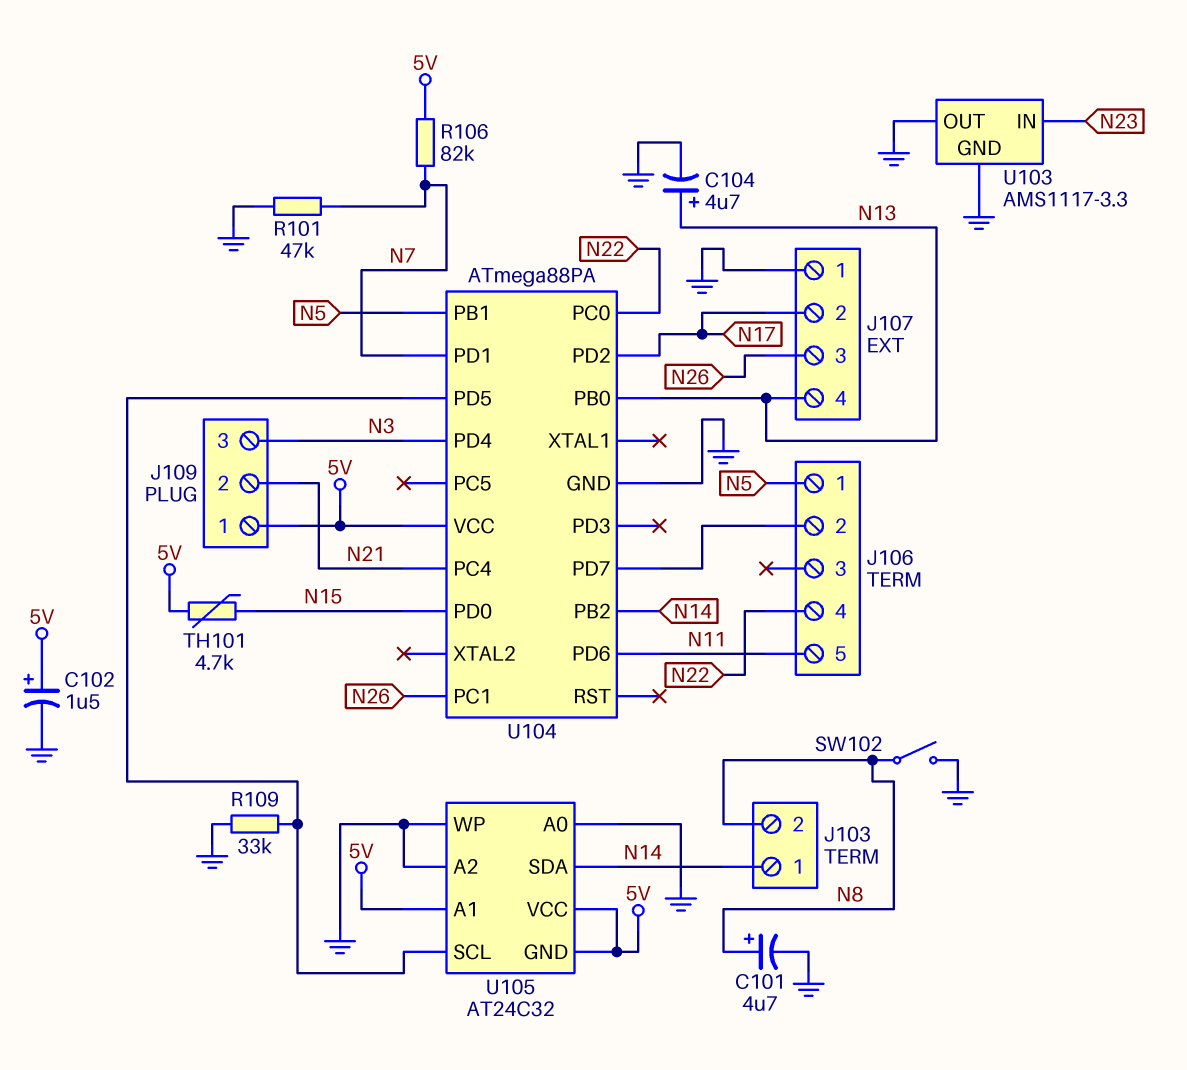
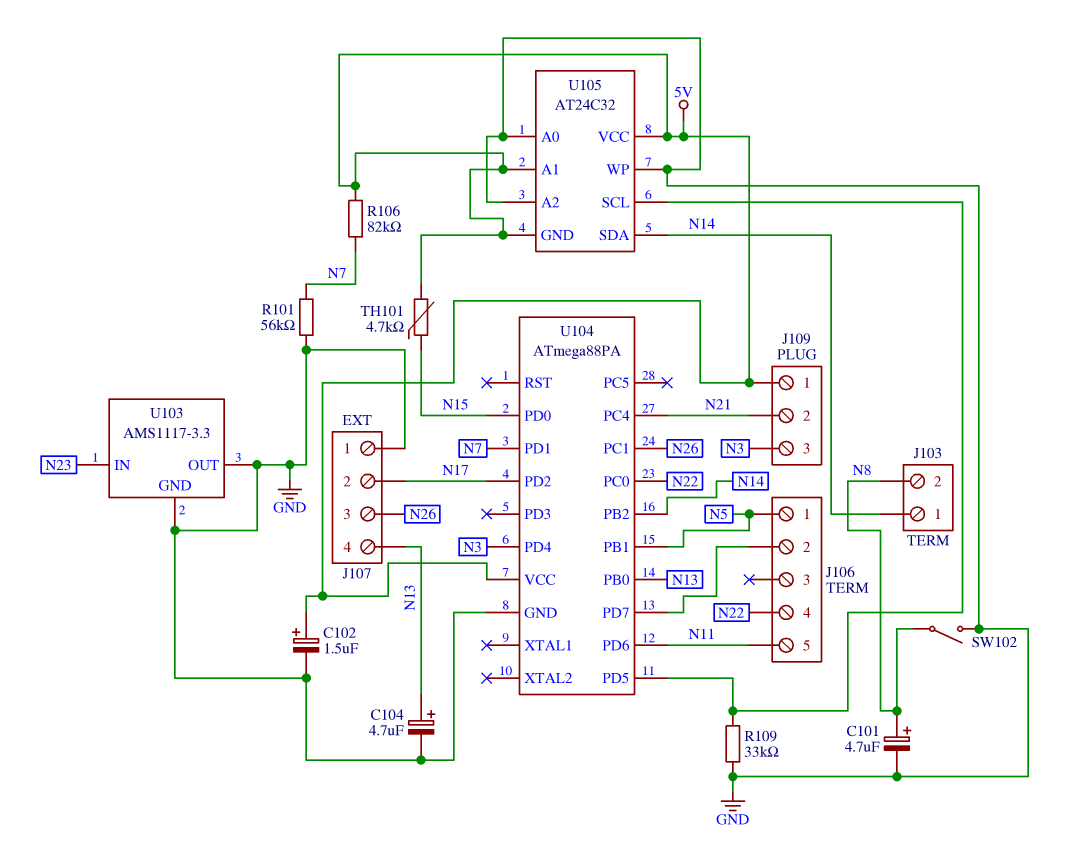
R101: 47k (GND, N7) -> 56k (GND, N7)

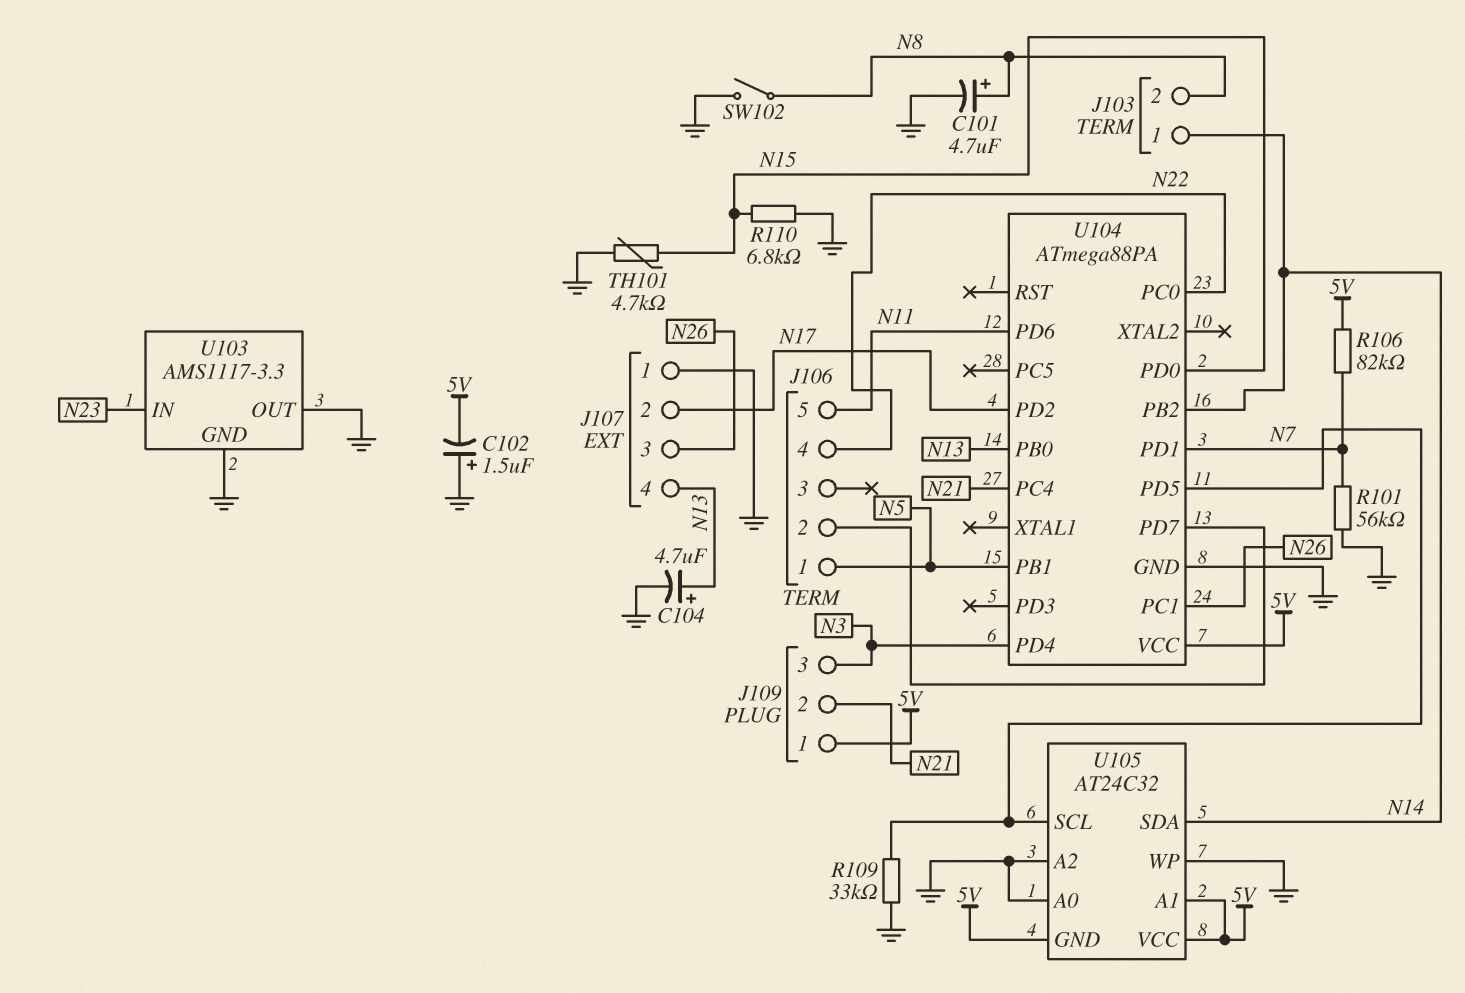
C102: 1.5uF (plus 5V, minus GND) -> 1.5uF (plus GND, minus 5V)
R110: none -> 6.8k (GND, N15)
TH101: 4.7k (5V, N15) -> 4.7k (GND, N15)

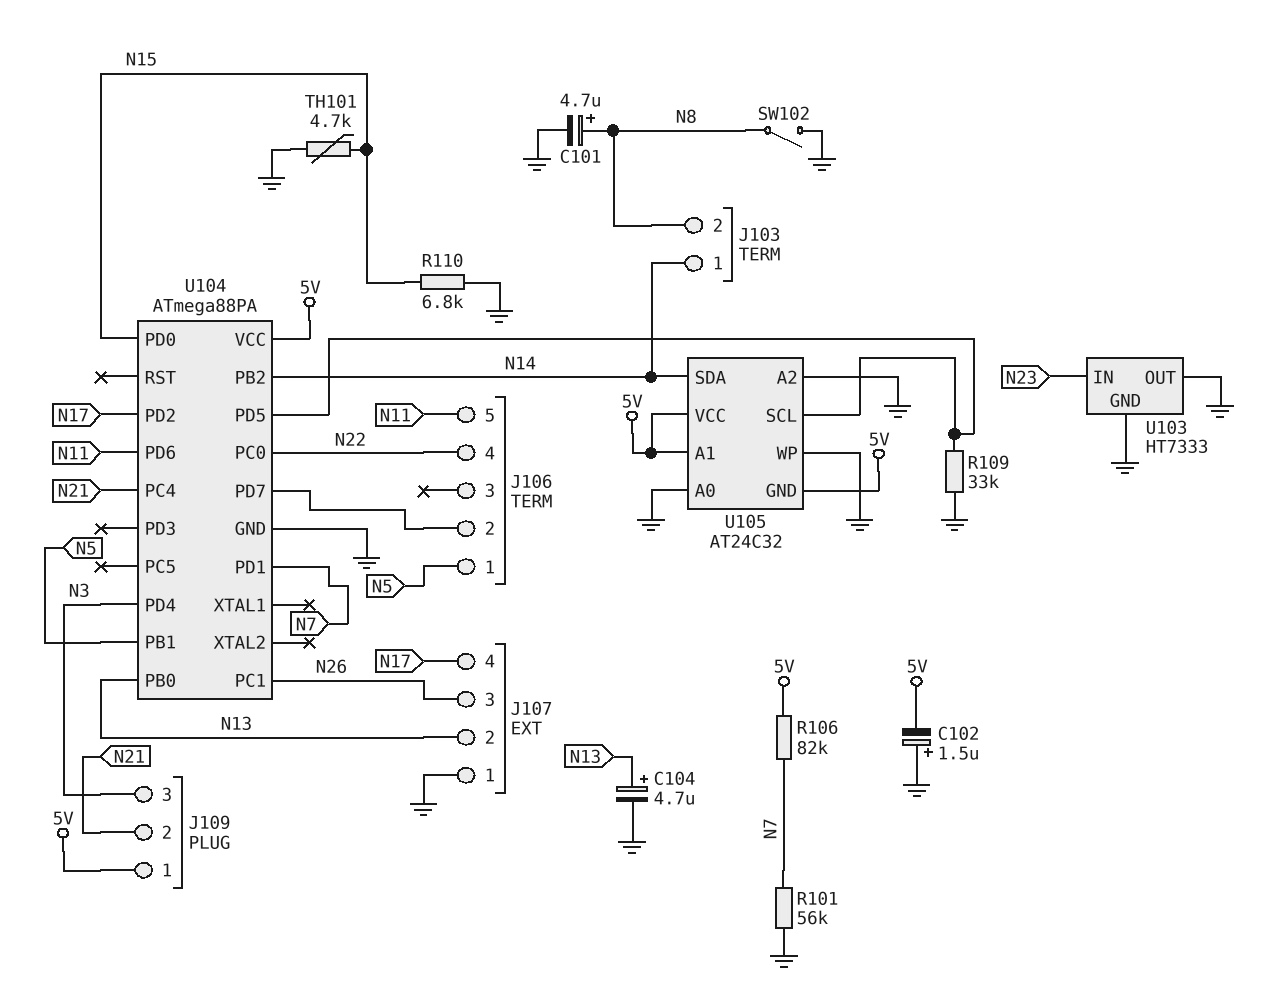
J107 pin 2: N17 -> N13
J107 pin 4: N13 -> N17
U103: AMS1117-3.3 -> HT7333

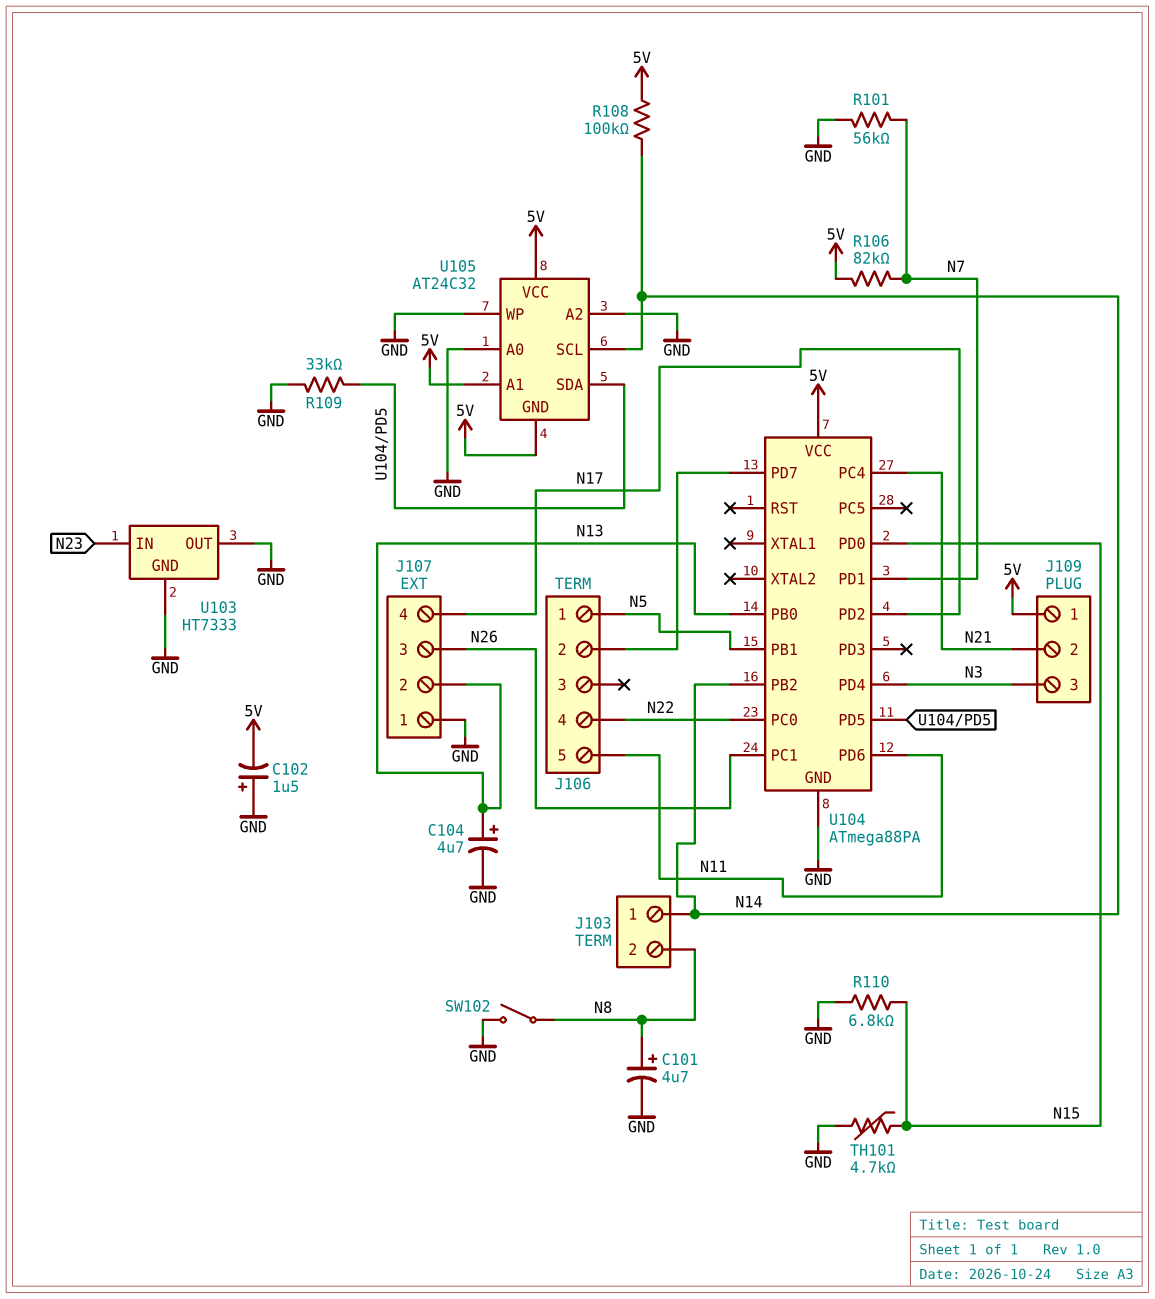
R108: none -> 100k (5V, N14)
U105 pin SCL: U104/PD5 -> N14
U105 pin SDA: N14 -> U104/PD5

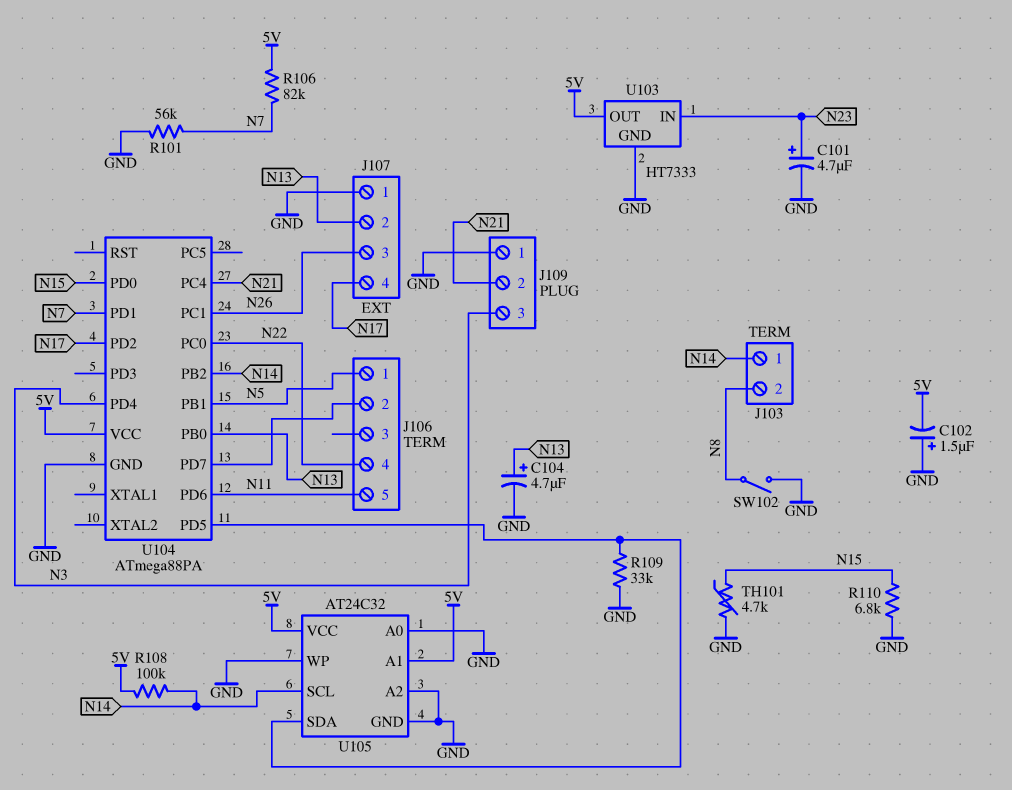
C101: 4.7uF (plus N8, minus GND) -> 4.7uF (plus N23, minus GND)
J109 pin 1: 5V -> GND
U103 pin OUT: GND -> 5V
U105 pin GND: 5V -> GND

